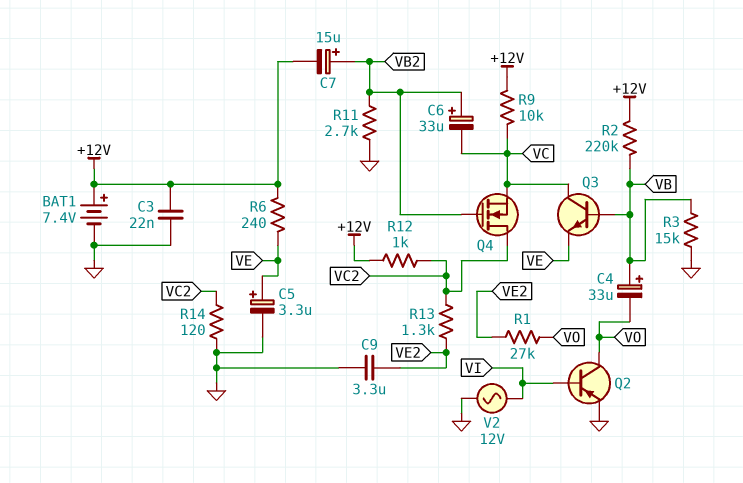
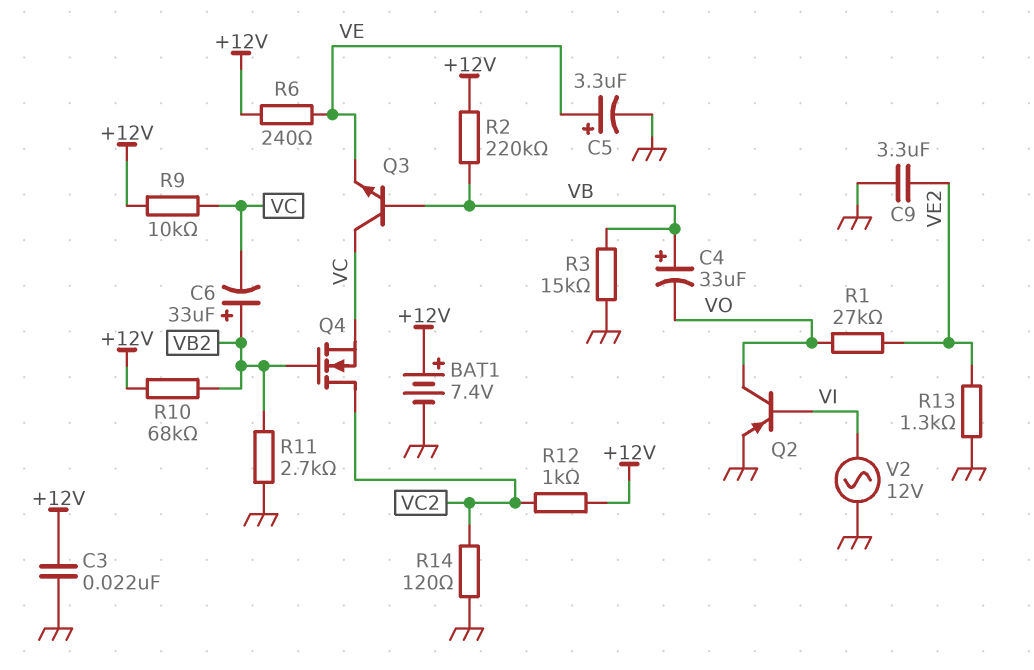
C7: 15uF (plus VB2, minus +12V) -> none
R10: none -> 68k (+12V, VB2)
R13: 1.3k (VC2, VE2) -> 1.3k (GND, VE2)

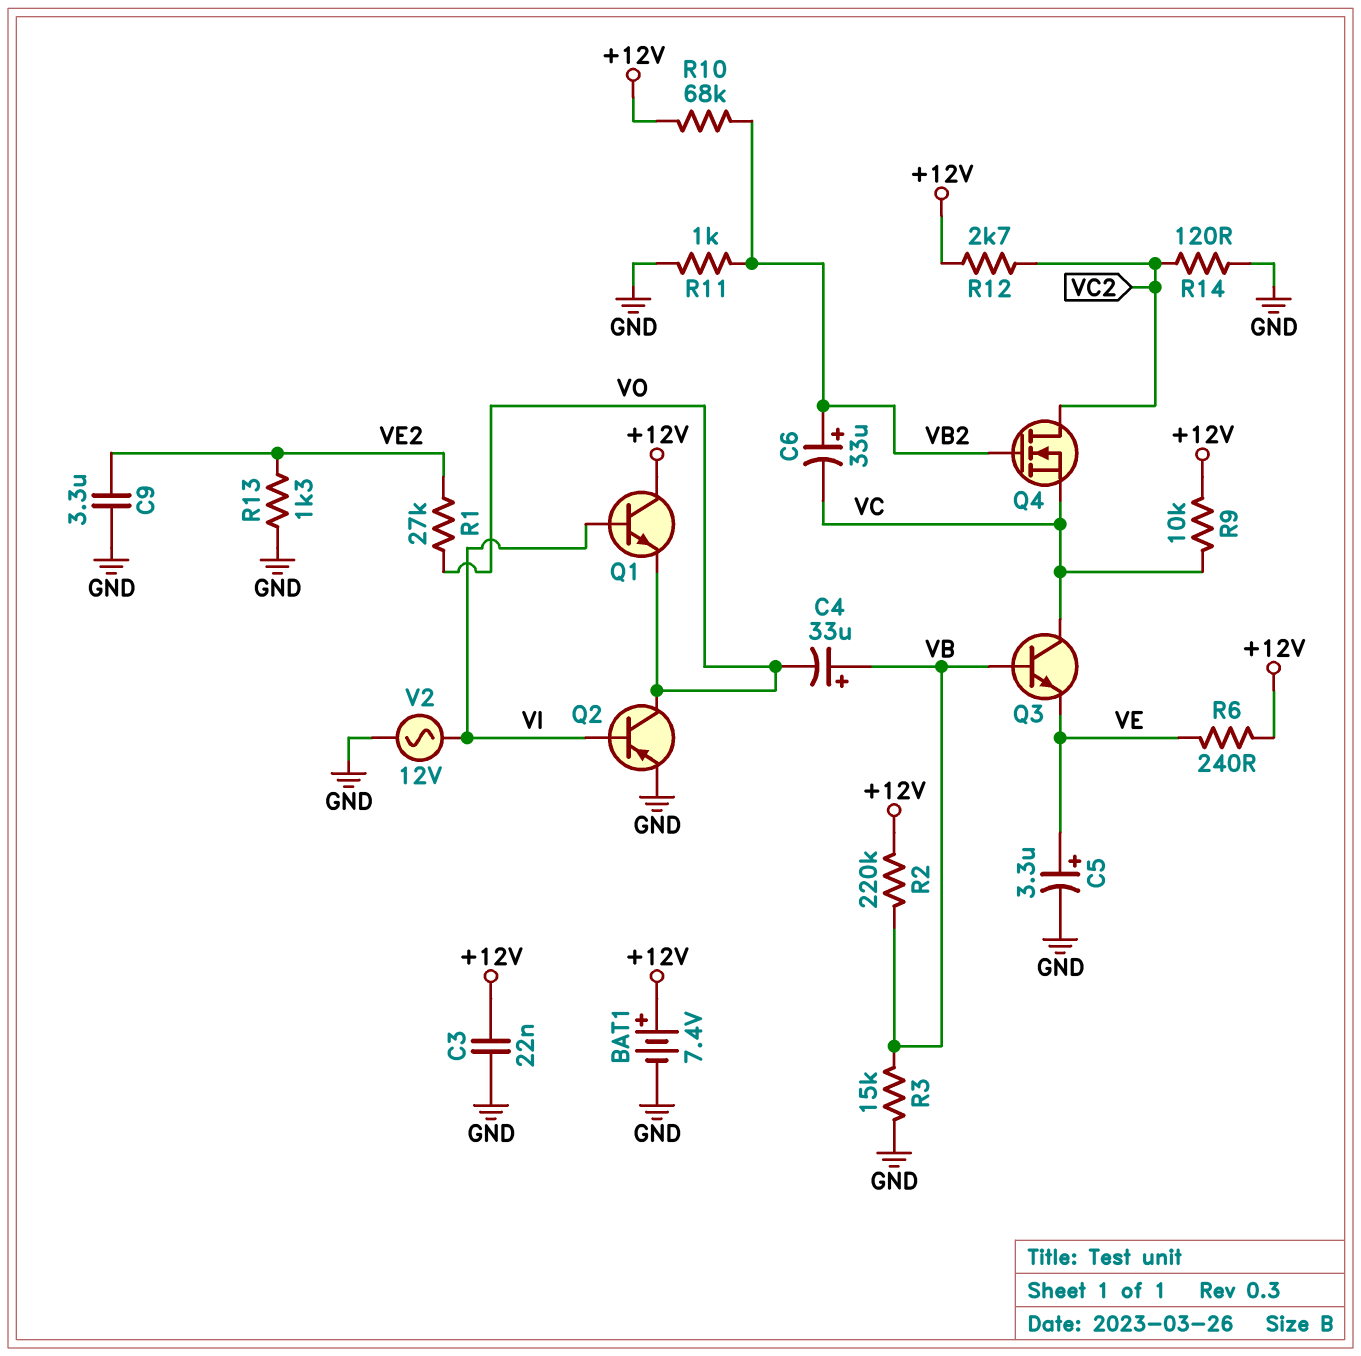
Q1: none -> NPN (B VI, C +12V, E VO)
R11: 2.7k (GND, VB2) -> 1k (GND, VB2)
R12: 1k (+12V, VC2) -> 2.7k (+12V, VC2)

